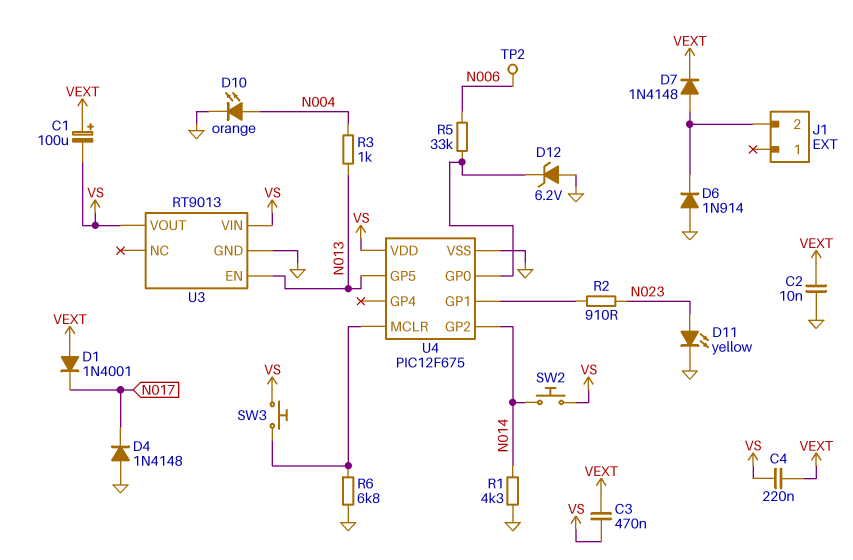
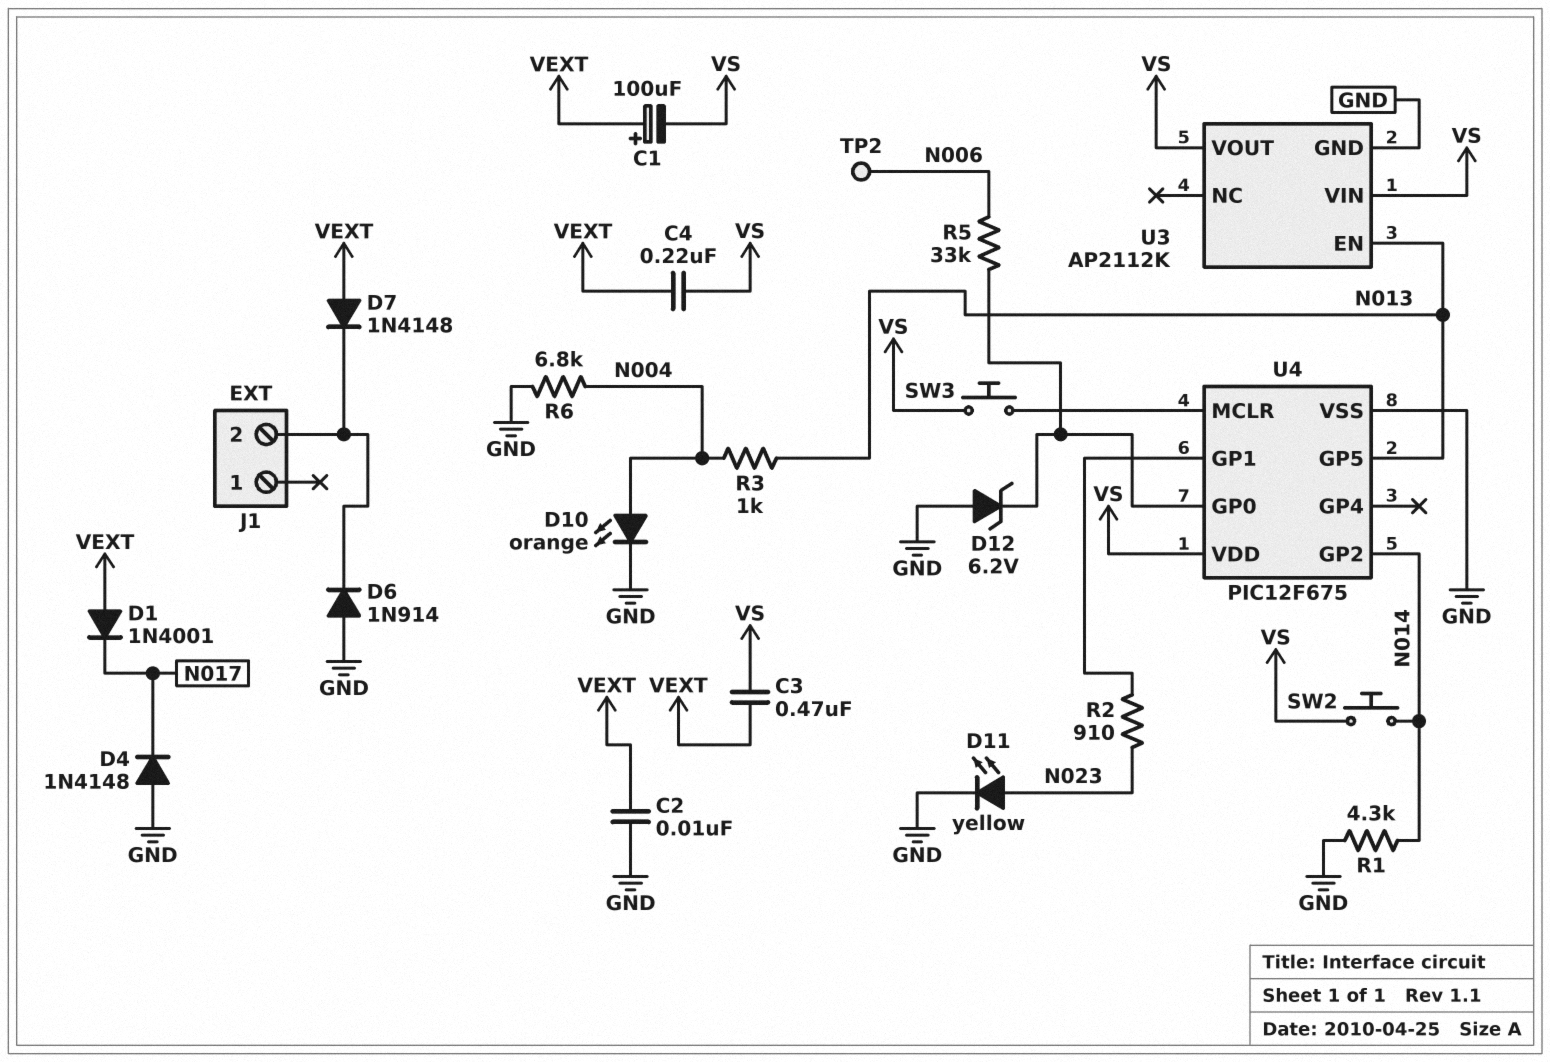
D7: diode 1N4148 (A J1/2, K VEXT) -> diode 1N4148 (A VEXT, K J1/2)
R6: 6.8k (GND, U4/MCLR) -> 6.8k (GND, N004)
U3: RT9013 -> AP2112K

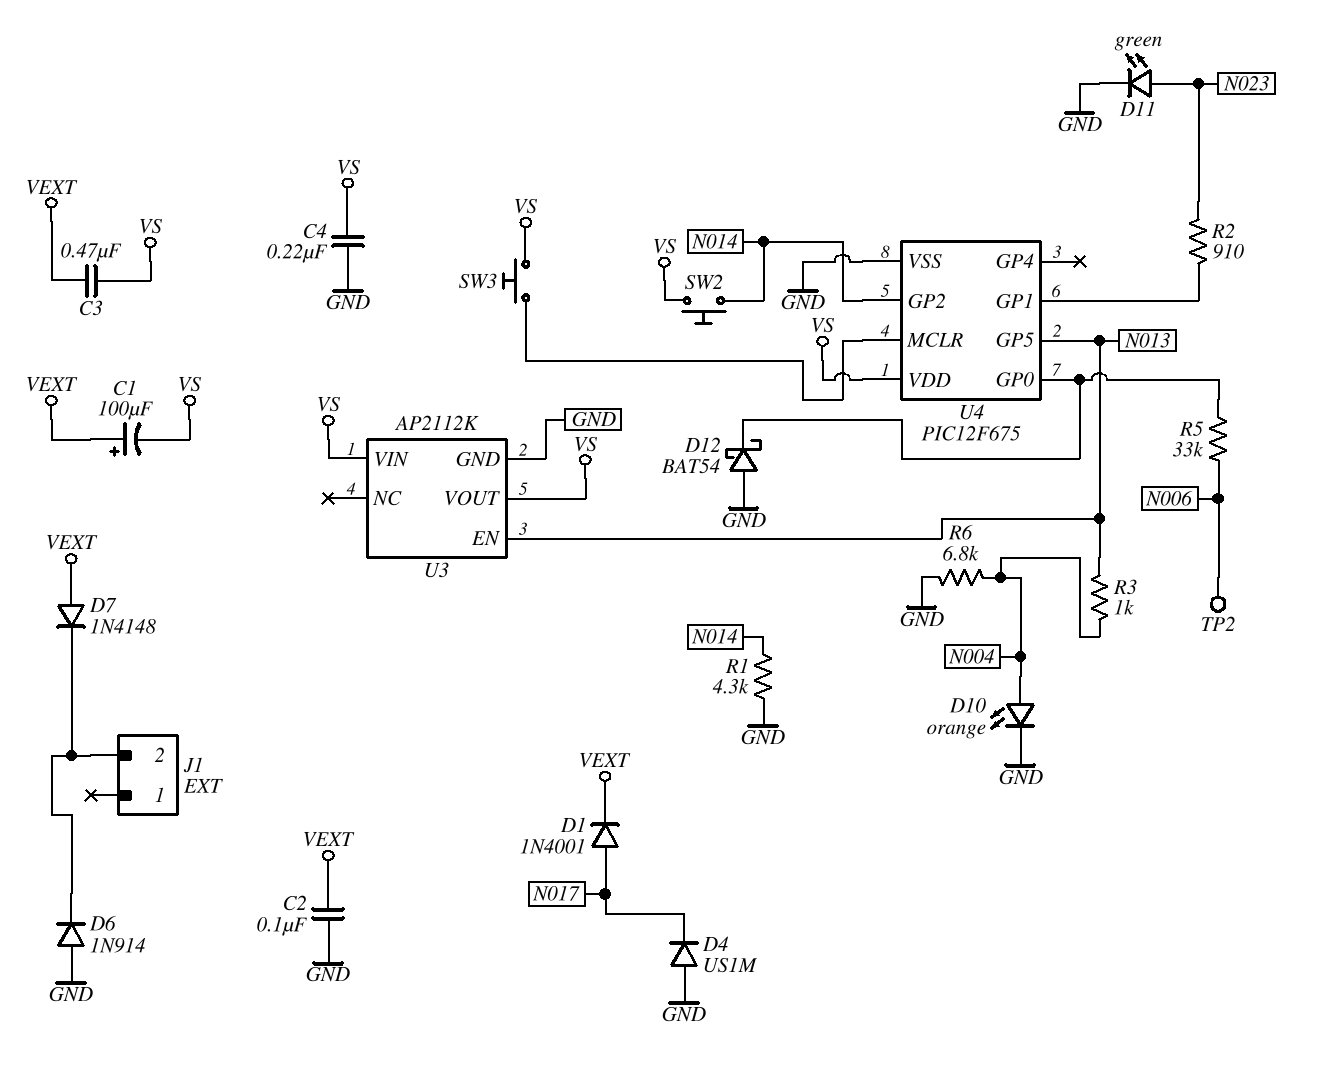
C2: 10nF (GND, VEXT) -> 100nF (GND, VEXT)
C4: 220nF (VEXT, VS) -> 220nF (GND, VS)
D1: diode 1N4001 (A VEXT, K N017) -> diode 1N4001 (A N017, K VEXT)
D4: diode 1N4148 (A GND, K N017) -> diode US1M (A GND, K N017)
D11: LED yellow (A N023, K GND) -> LED green (A N023, K GND)
D12: zener 6.2V (A GND, K U4/GP0) -> schottky BAT54 (A GND, K U4/GP0)

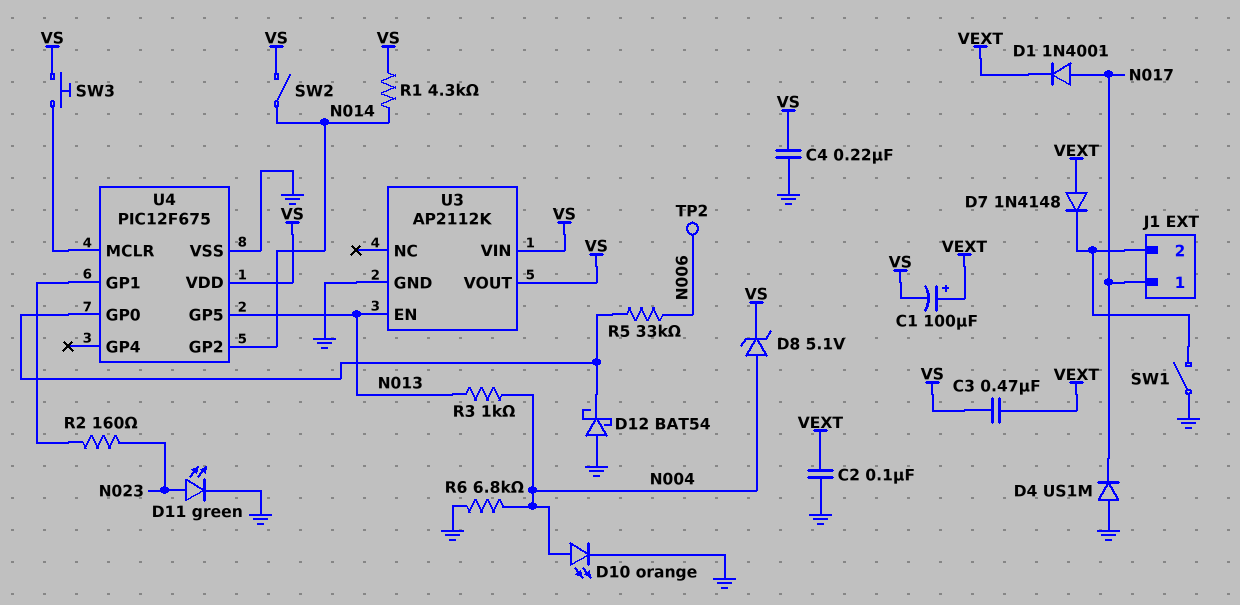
D6: diode 1N914 (A GND, K J1/2) -> none
D8: none -> zener 5.1V (A N004, K VS)
J1 pin 1: none -> N017
R1: 4.3k (GND, N014) -> 4.3k (N014, VS)
R2: 910 (N023, U4/GP1) -> 160 (N023, U4/GP1)
SW1: none -> switch (GND, J1/2)
SW2: button (N014, VS) -> switch (N014, VS)

